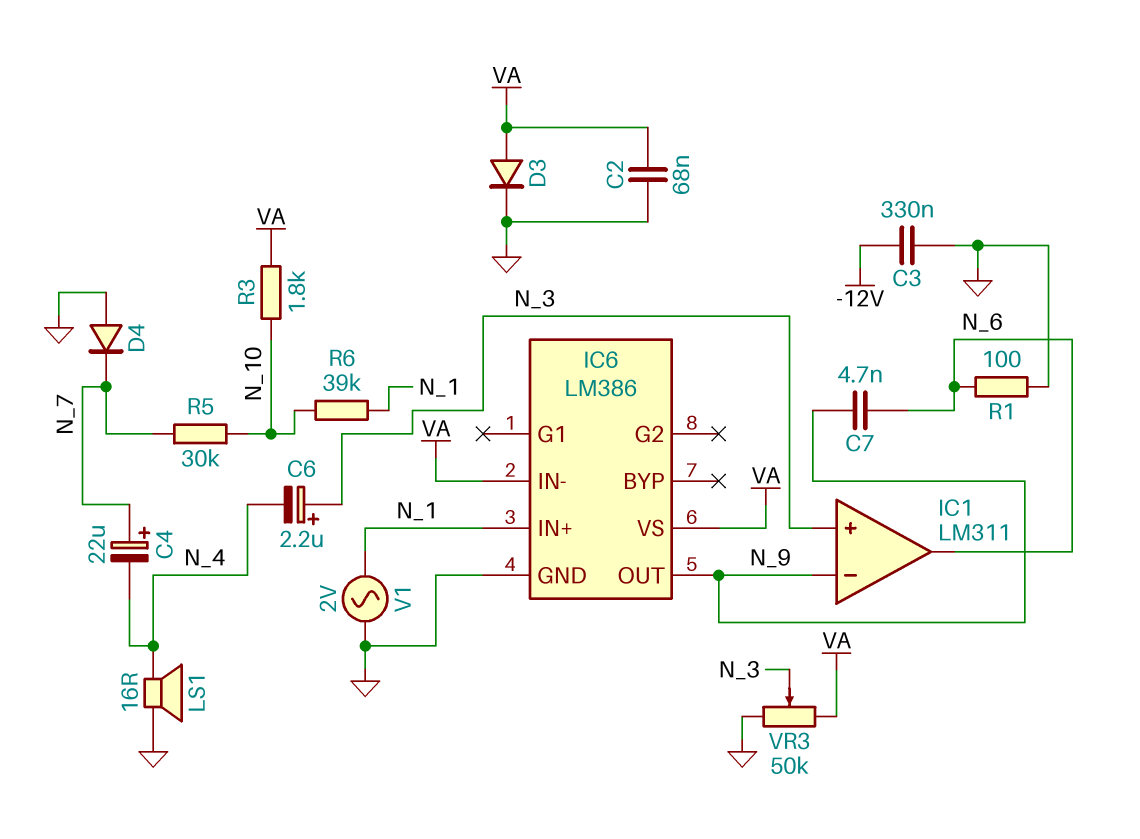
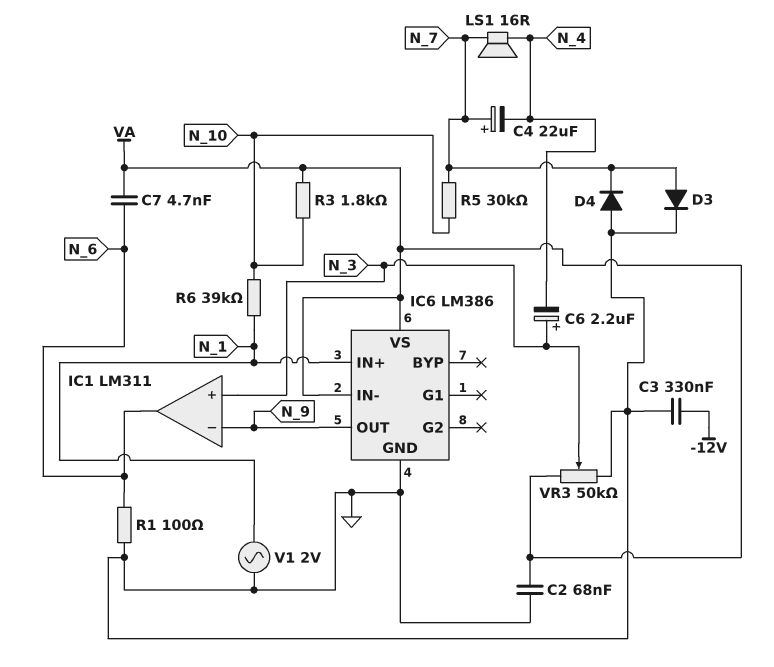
C7: 4.7nF (N_6, N_9) -> 4.7nF (N_6, VA)
D3: diode (A VA, K GND) -> diode (A N_7, K GND)
LS1: speaker 16R (GND, N_4) -> speaker 16R (N_4, N_7)

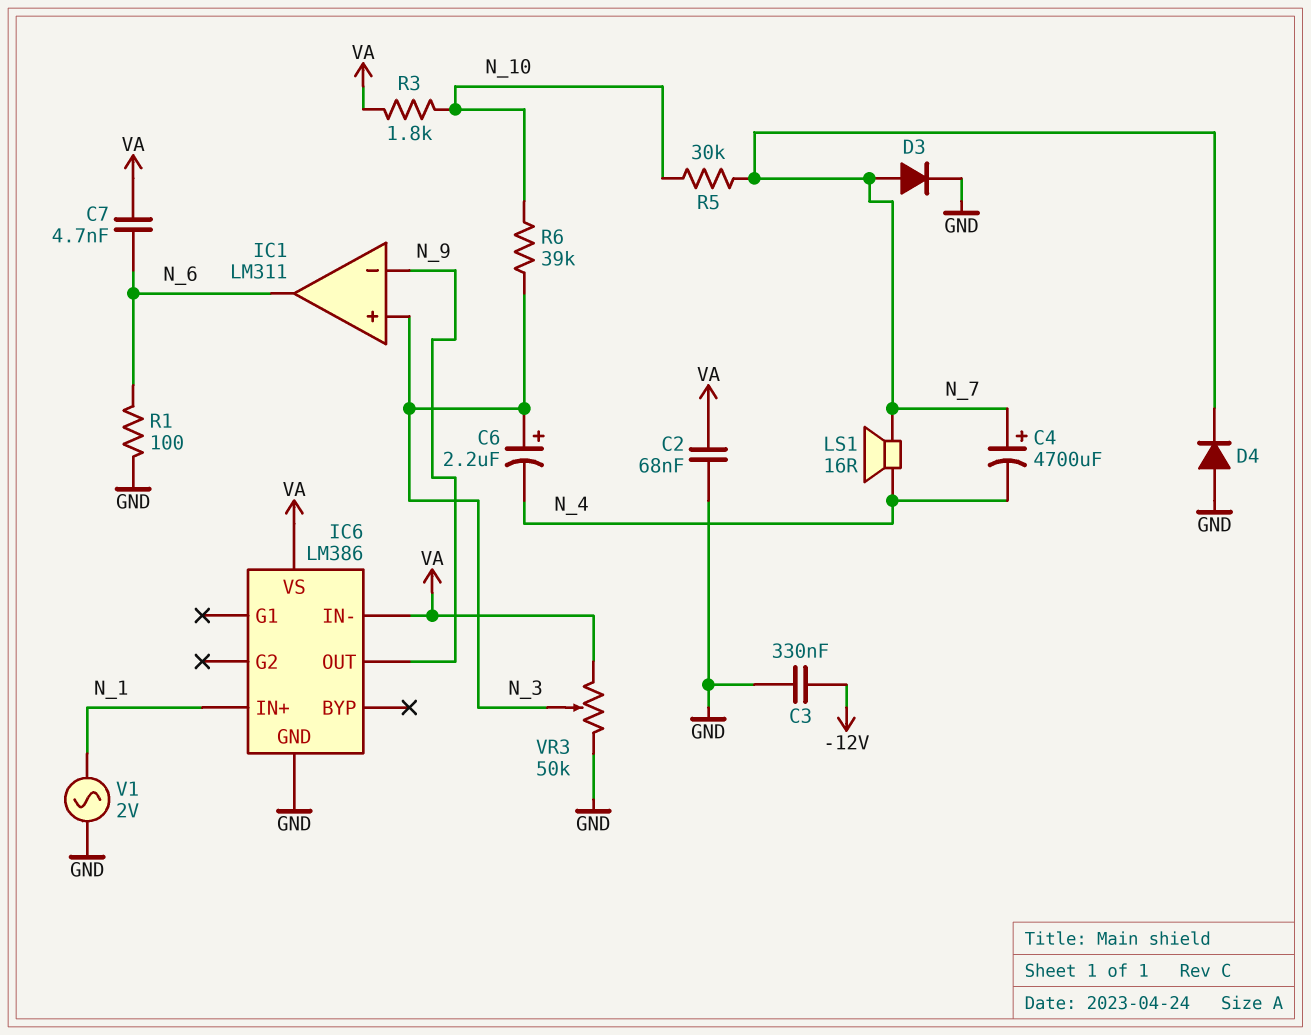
C4: 22uF (plus N_7, minus N_4) -> 4700uF (plus N_7, minus N_4)
R6: 39k (N_1, N_10) -> 39k (N_3, N_10)

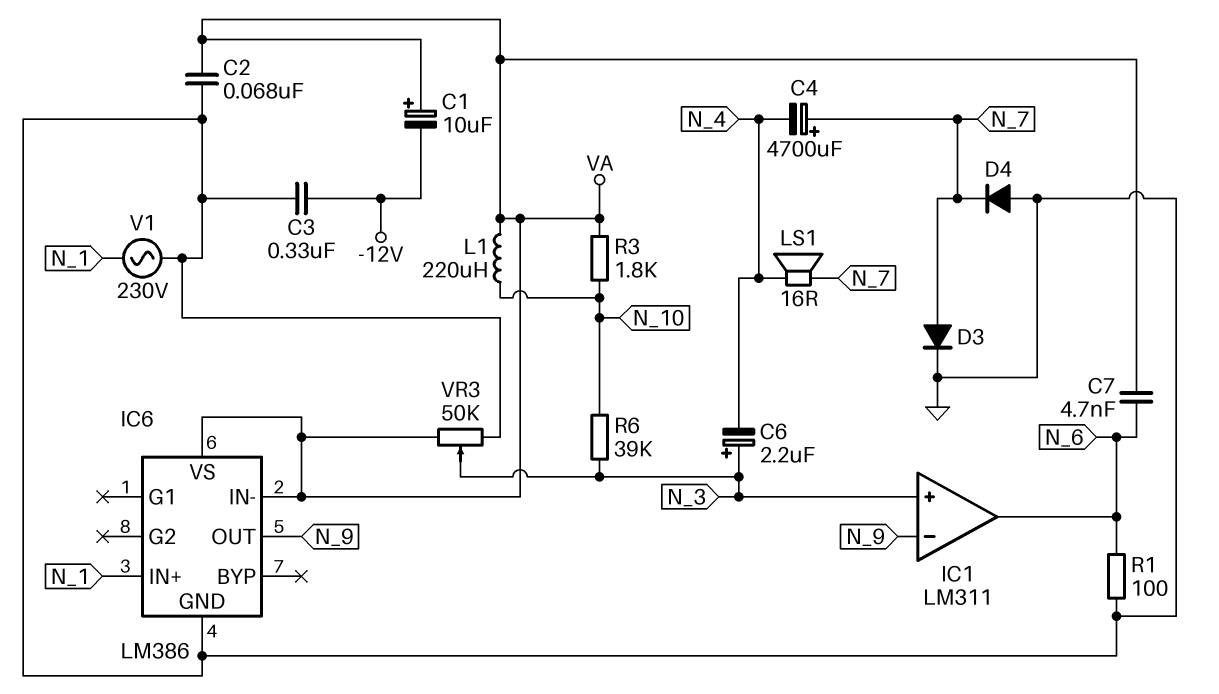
C1: none -> 10uF (plus VA, minus -12V)
L1: none -> 220uH (N_10, VA)
R5: 30k (N_7, N_10) -> none
V1: AC 2V (GND, N_1) -> AC 230V (GND, N_1)

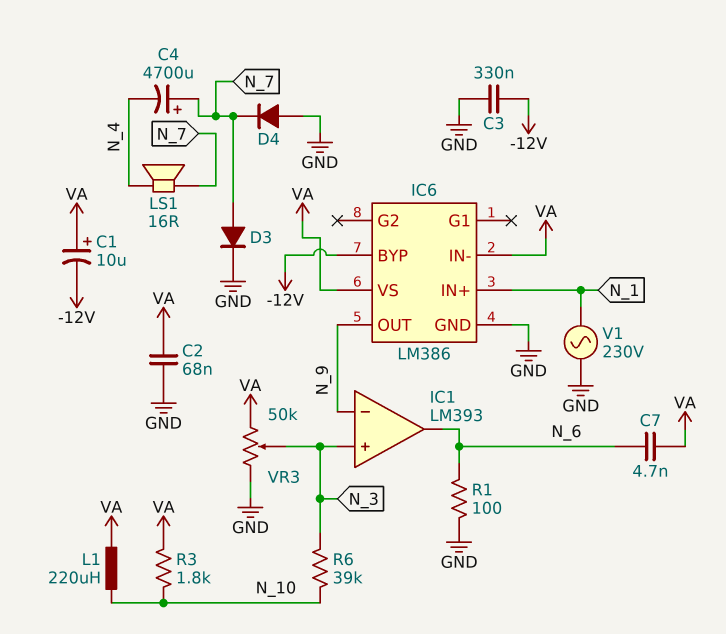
C6: 2.2uF (plus N_3, minus N_4) -> none
IC1: LM311 -> LM393
IC6 pin BYP: none -> -12V

